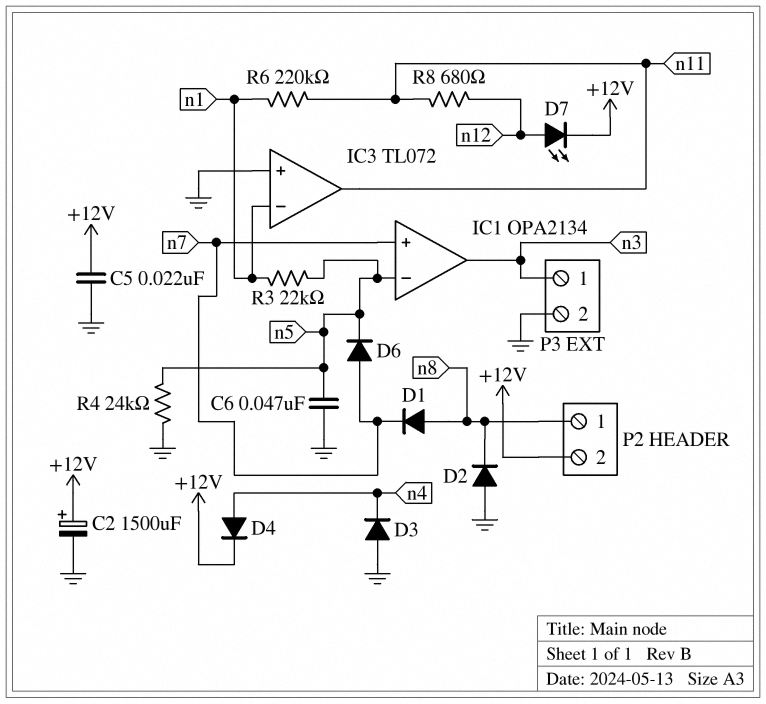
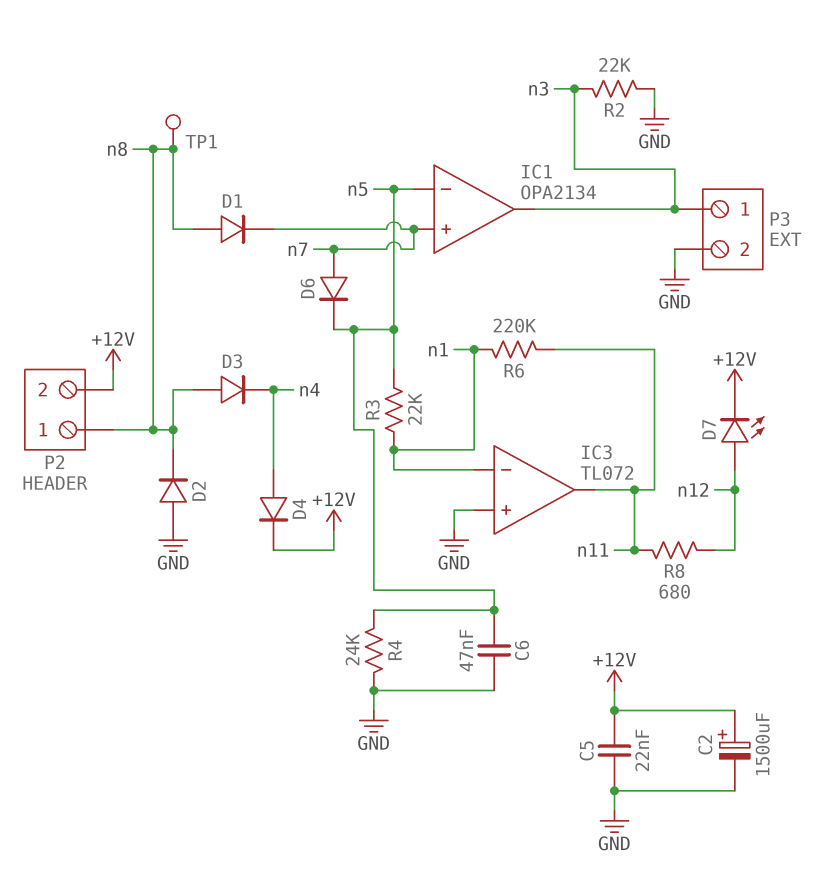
D3: diode (A GND, K n4) -> diode (A n8, K n4)
R2: none -> 22k (GND, n3)
TP1: none -> test point (n8)

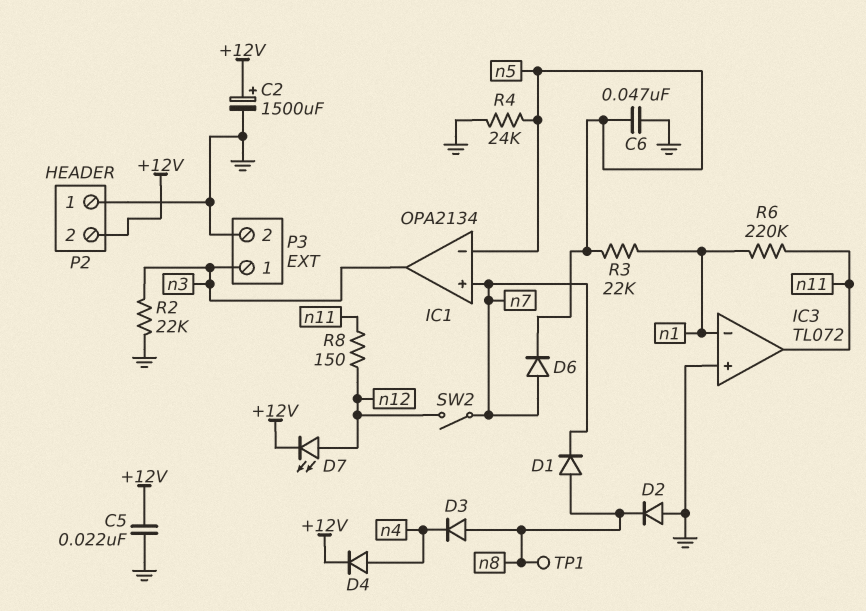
P2 pin 1: n8 -> GND
R8: 680 (n11, n12) -> 150 (n11, n12)
SW2: none -> switch (n7, n12)

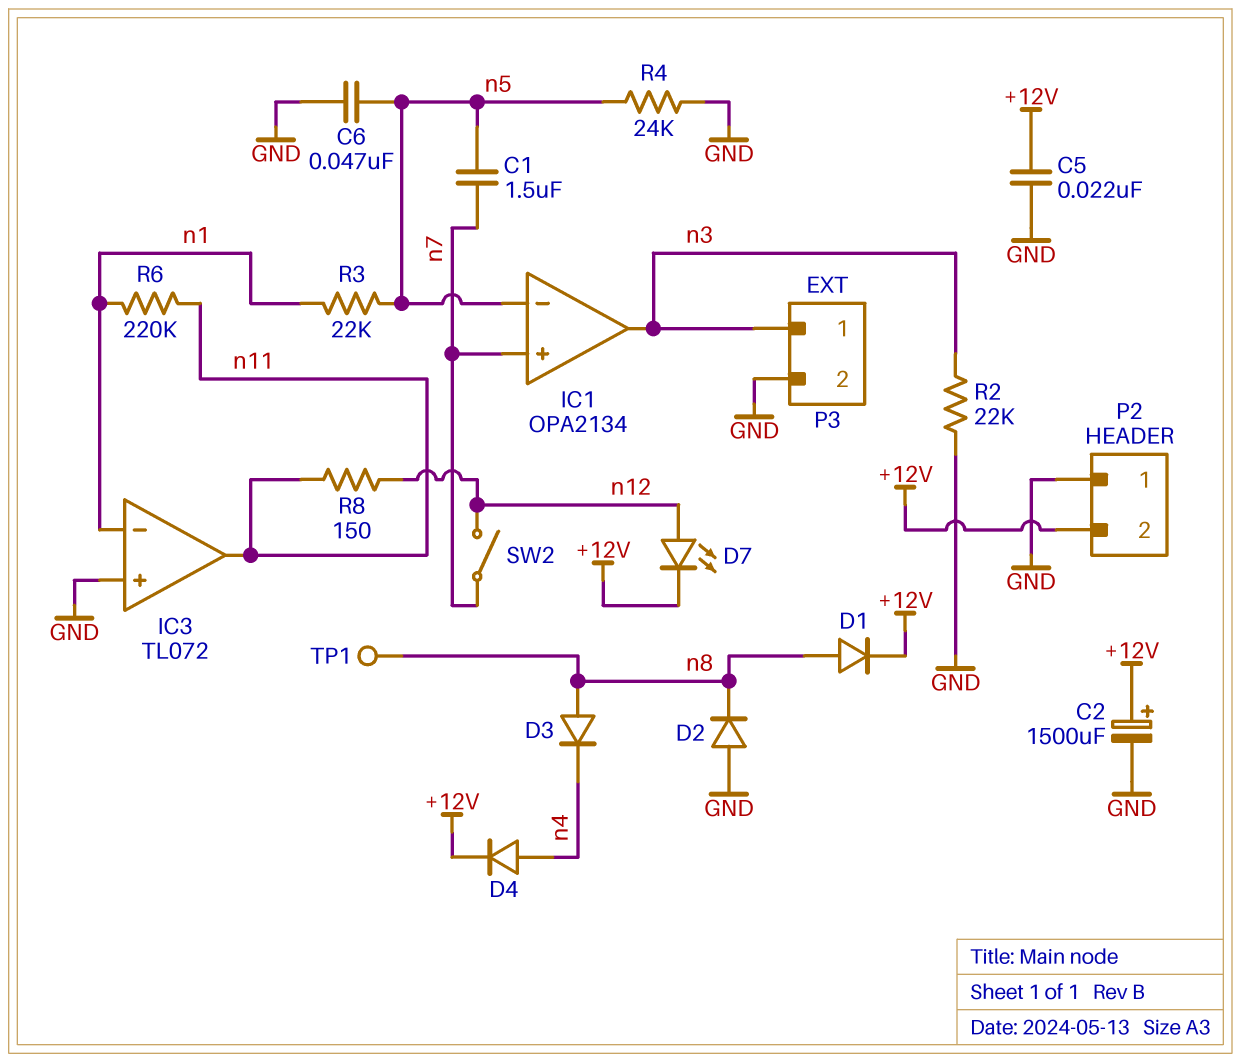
C1: none -> 1.5uF (n5, n7)
D1: diode (A n8, K n7) -> diode (A n8, K +12V)
D6: diode (A n7, K n5) -> none

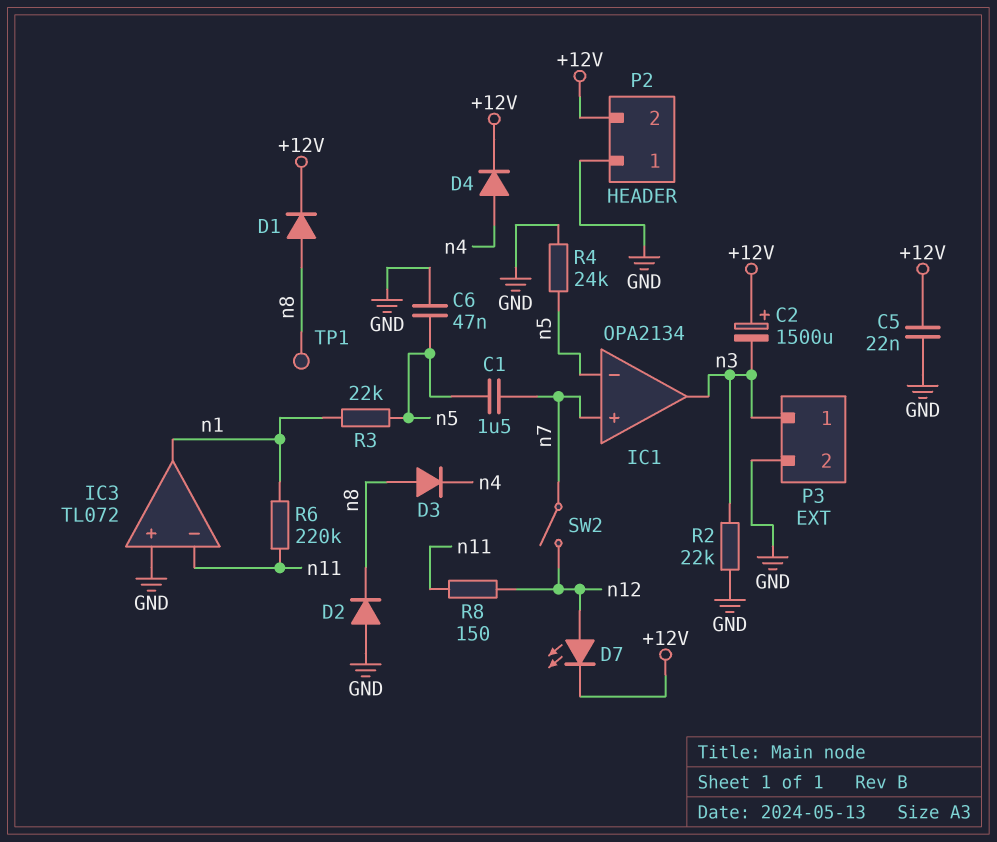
C2: 1500uF (plus +12V, minus GND) -> 1500uF (plus +12V, minus n3)
IC3 pin in-: n1 -> n11
IC3 pin out: n11 -> n1

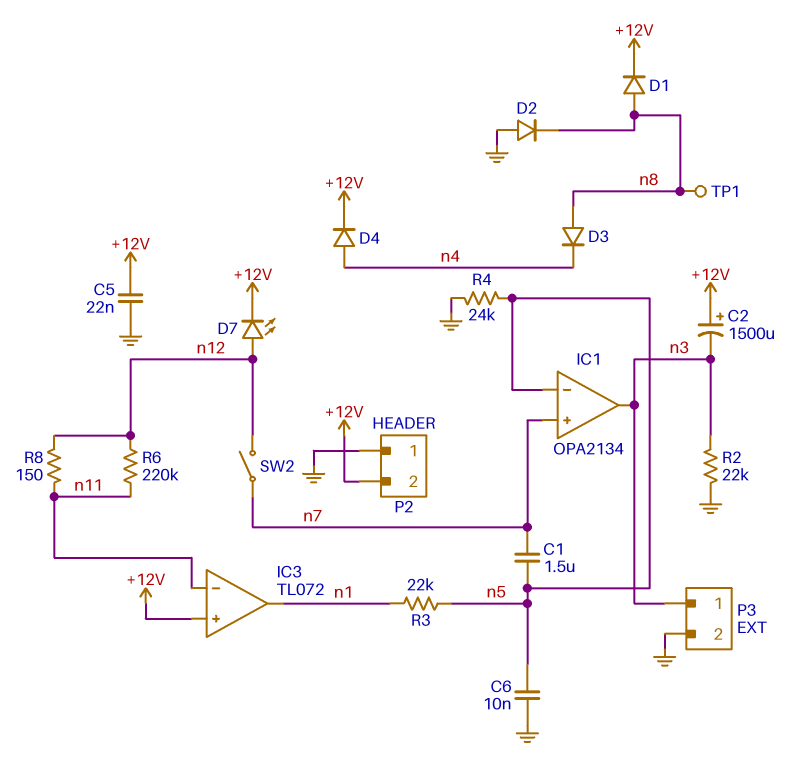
C6: 47nF (GND, n5) -> 10nF (GND, n5)
IC3 pin in+: GND -> +12V
R6: 220k (n1, n11) -> 220k (n11, n12)

